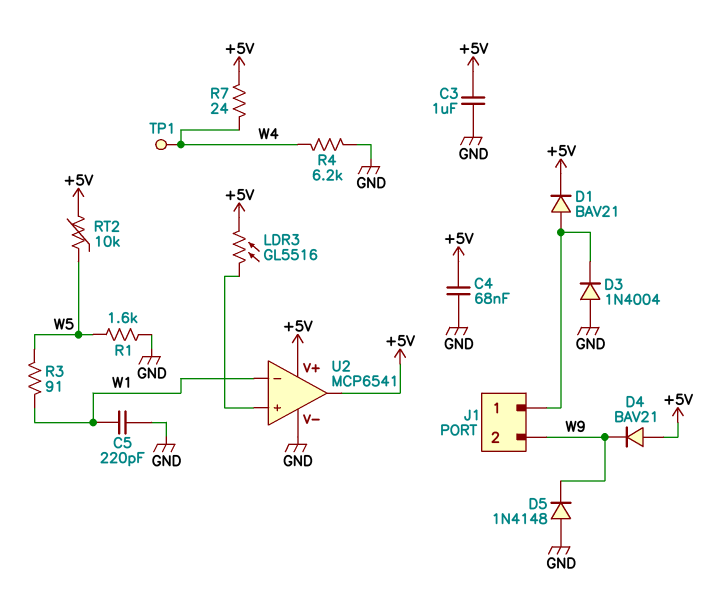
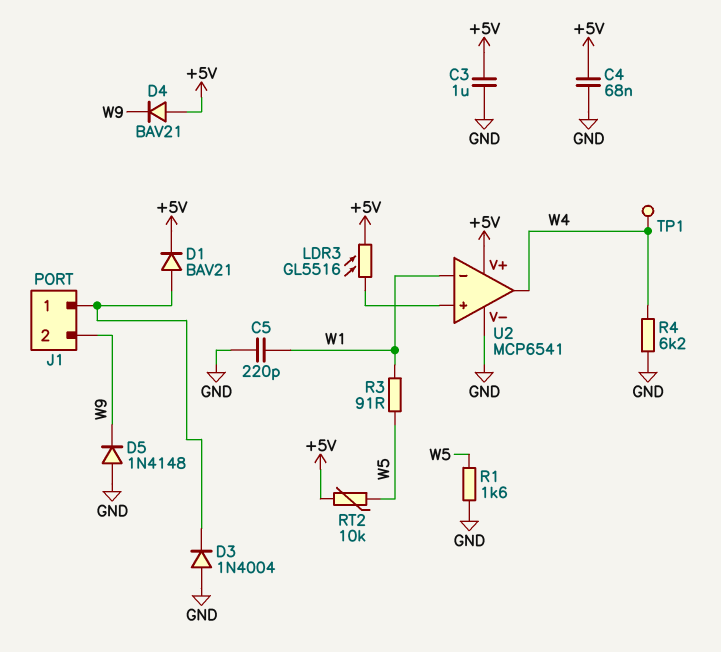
R7: 24 (+5V, W4) -> none
U2 pin out: +5V -> W4

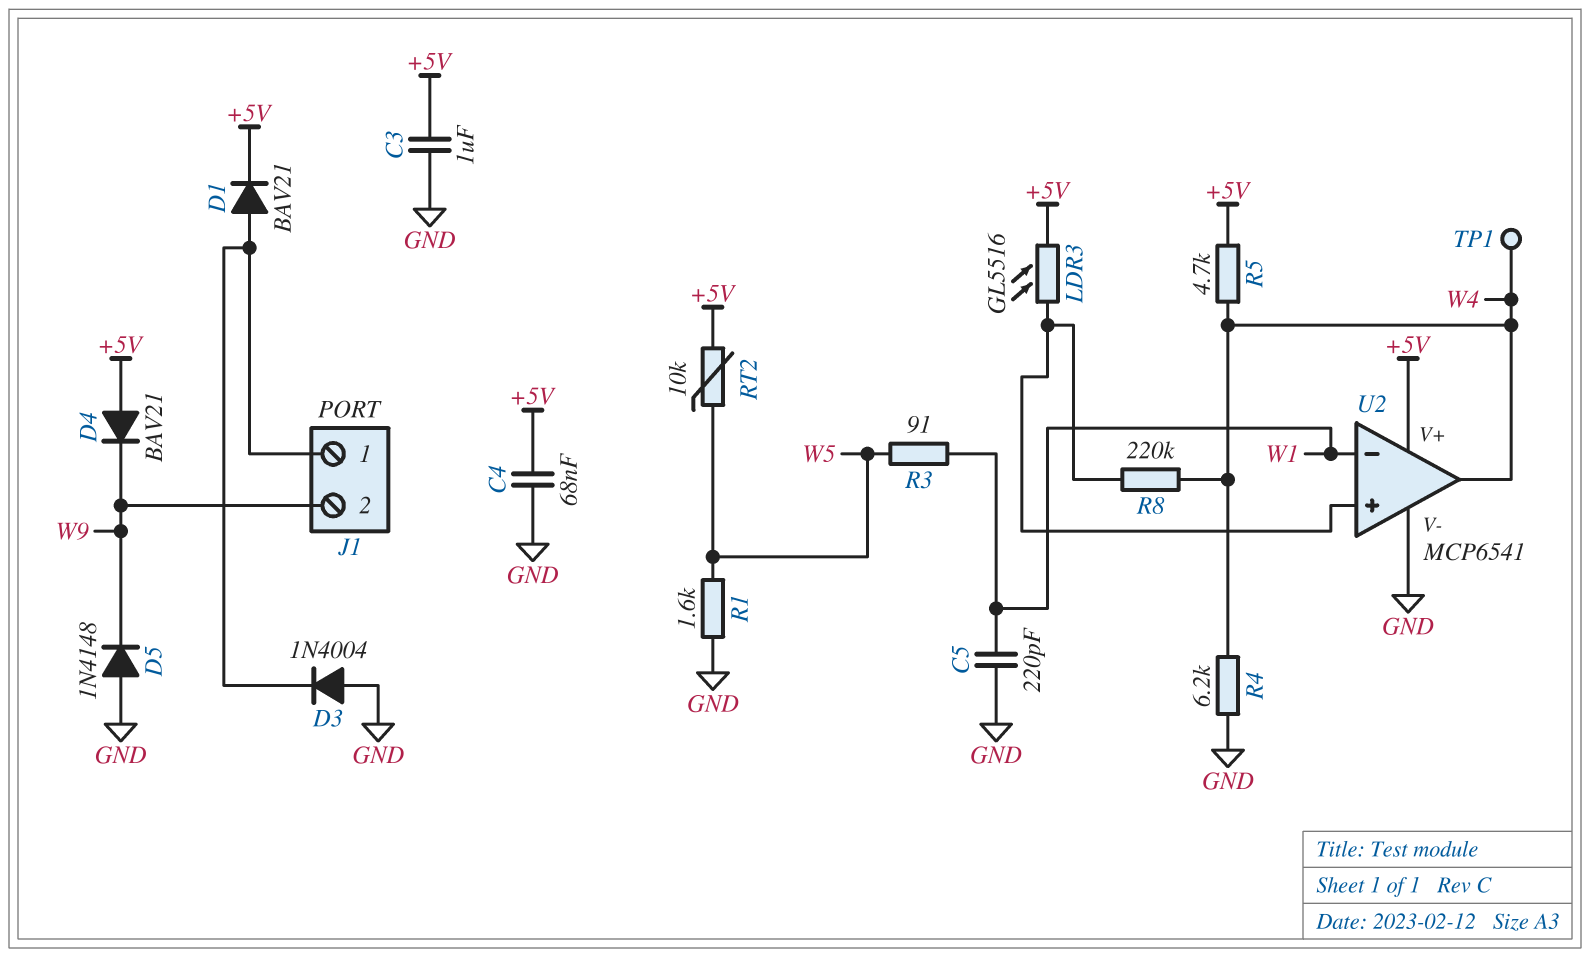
R5: none -> 4.7k (+5V, W4)
R8: none -> 220k (U2/in+, W4)

